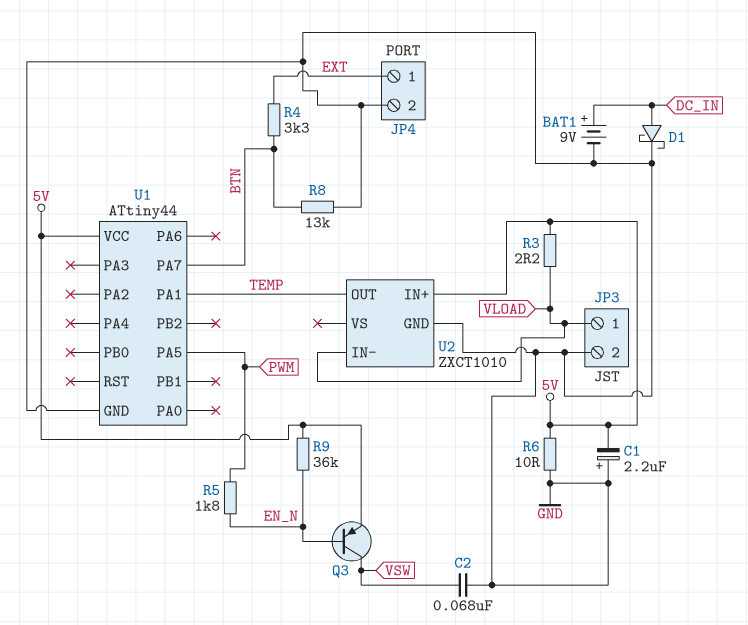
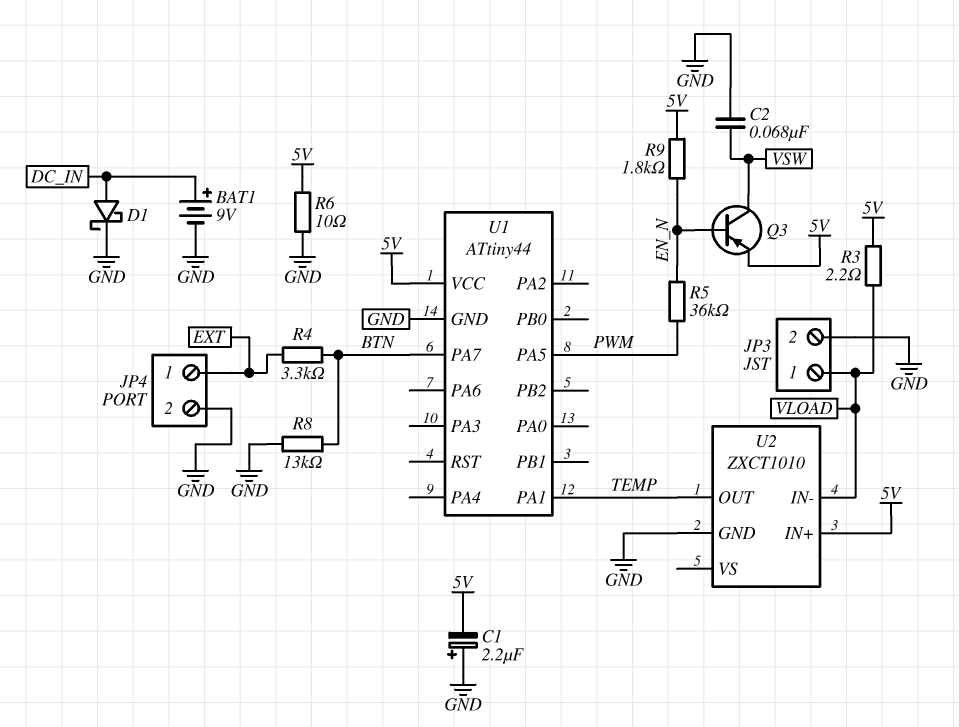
R5: 1.8k (EN_N, PWM) -> 36k (EN_N, PWM)
R9: 36k (5V, EN_N) -> 1.8k (5V, EN_N)

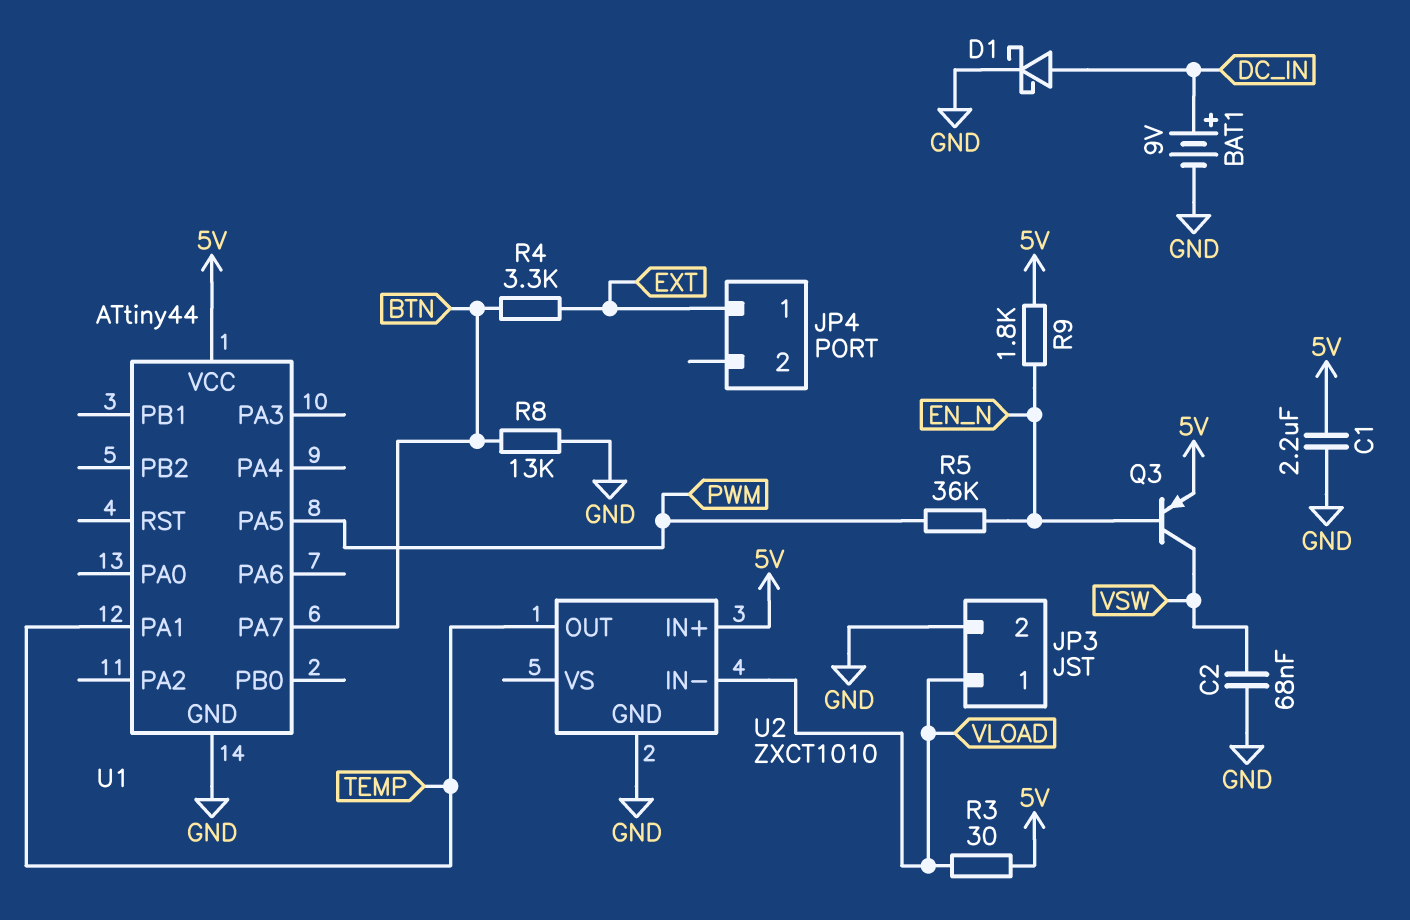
C1: 2.2uF (plus GND, minus 5V) -> 2.2uF (5V, GND)
JP4 pin 2: GND -> none
R3: 2.2 (5V, VLOAD) -> 30 (5V, VLOAD)
R6: 10 (5V, GND) -> none

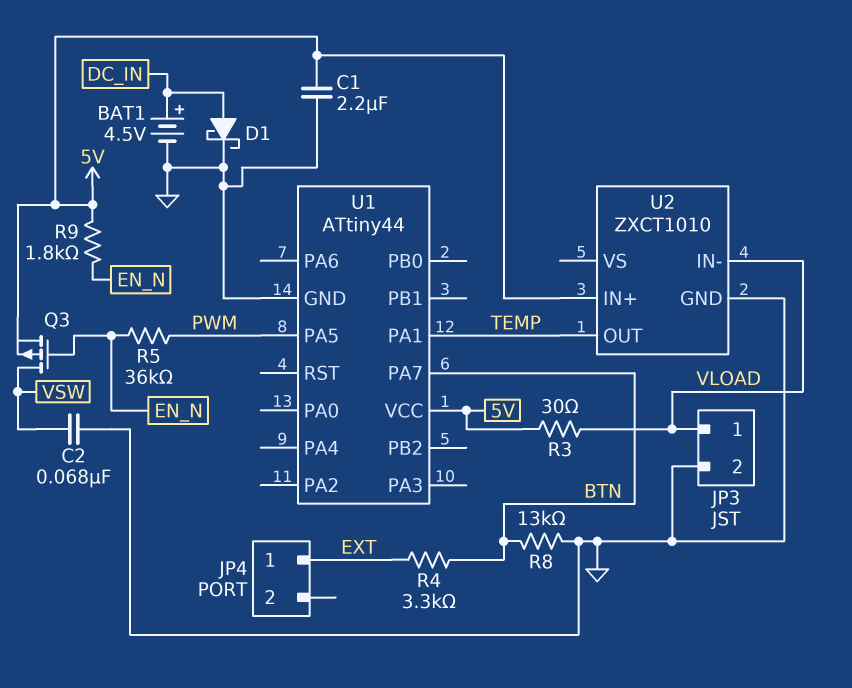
BAT1: 9V (plus DC_IN, minus GND) -> 4.5V (plus DC_IN, minus GND)
Q3: PNP (B EN_N, C VSW, E 5V) -> PMOS (G EN_N, D VSW, S 5V)

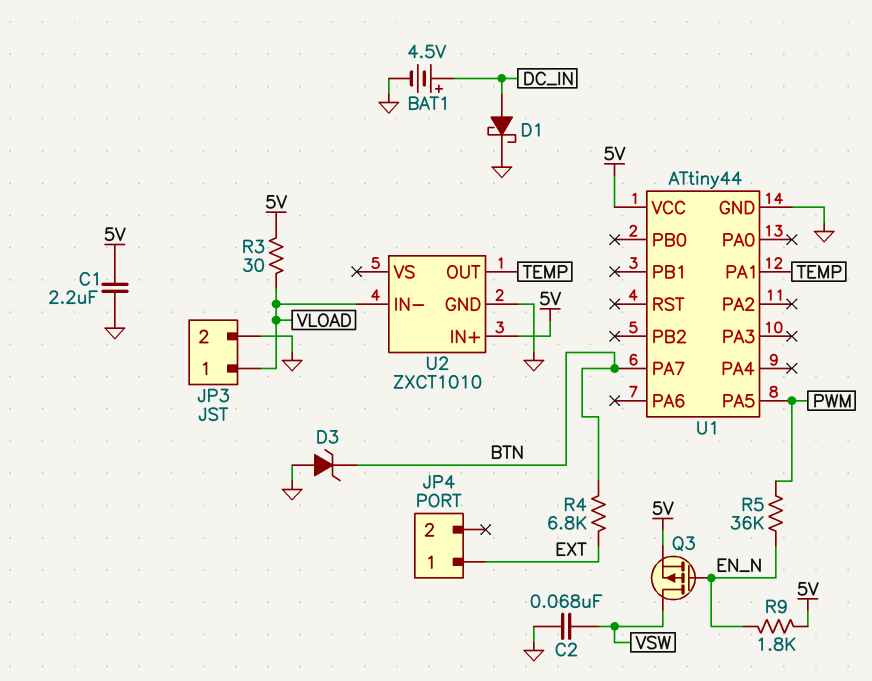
D3: none -> zener (A GND, K BTN)
R4: 3.3k (BTN, EXT) -> 6.8k (BTN, EXT)
R8: 13k (BTN, GND) -> none

